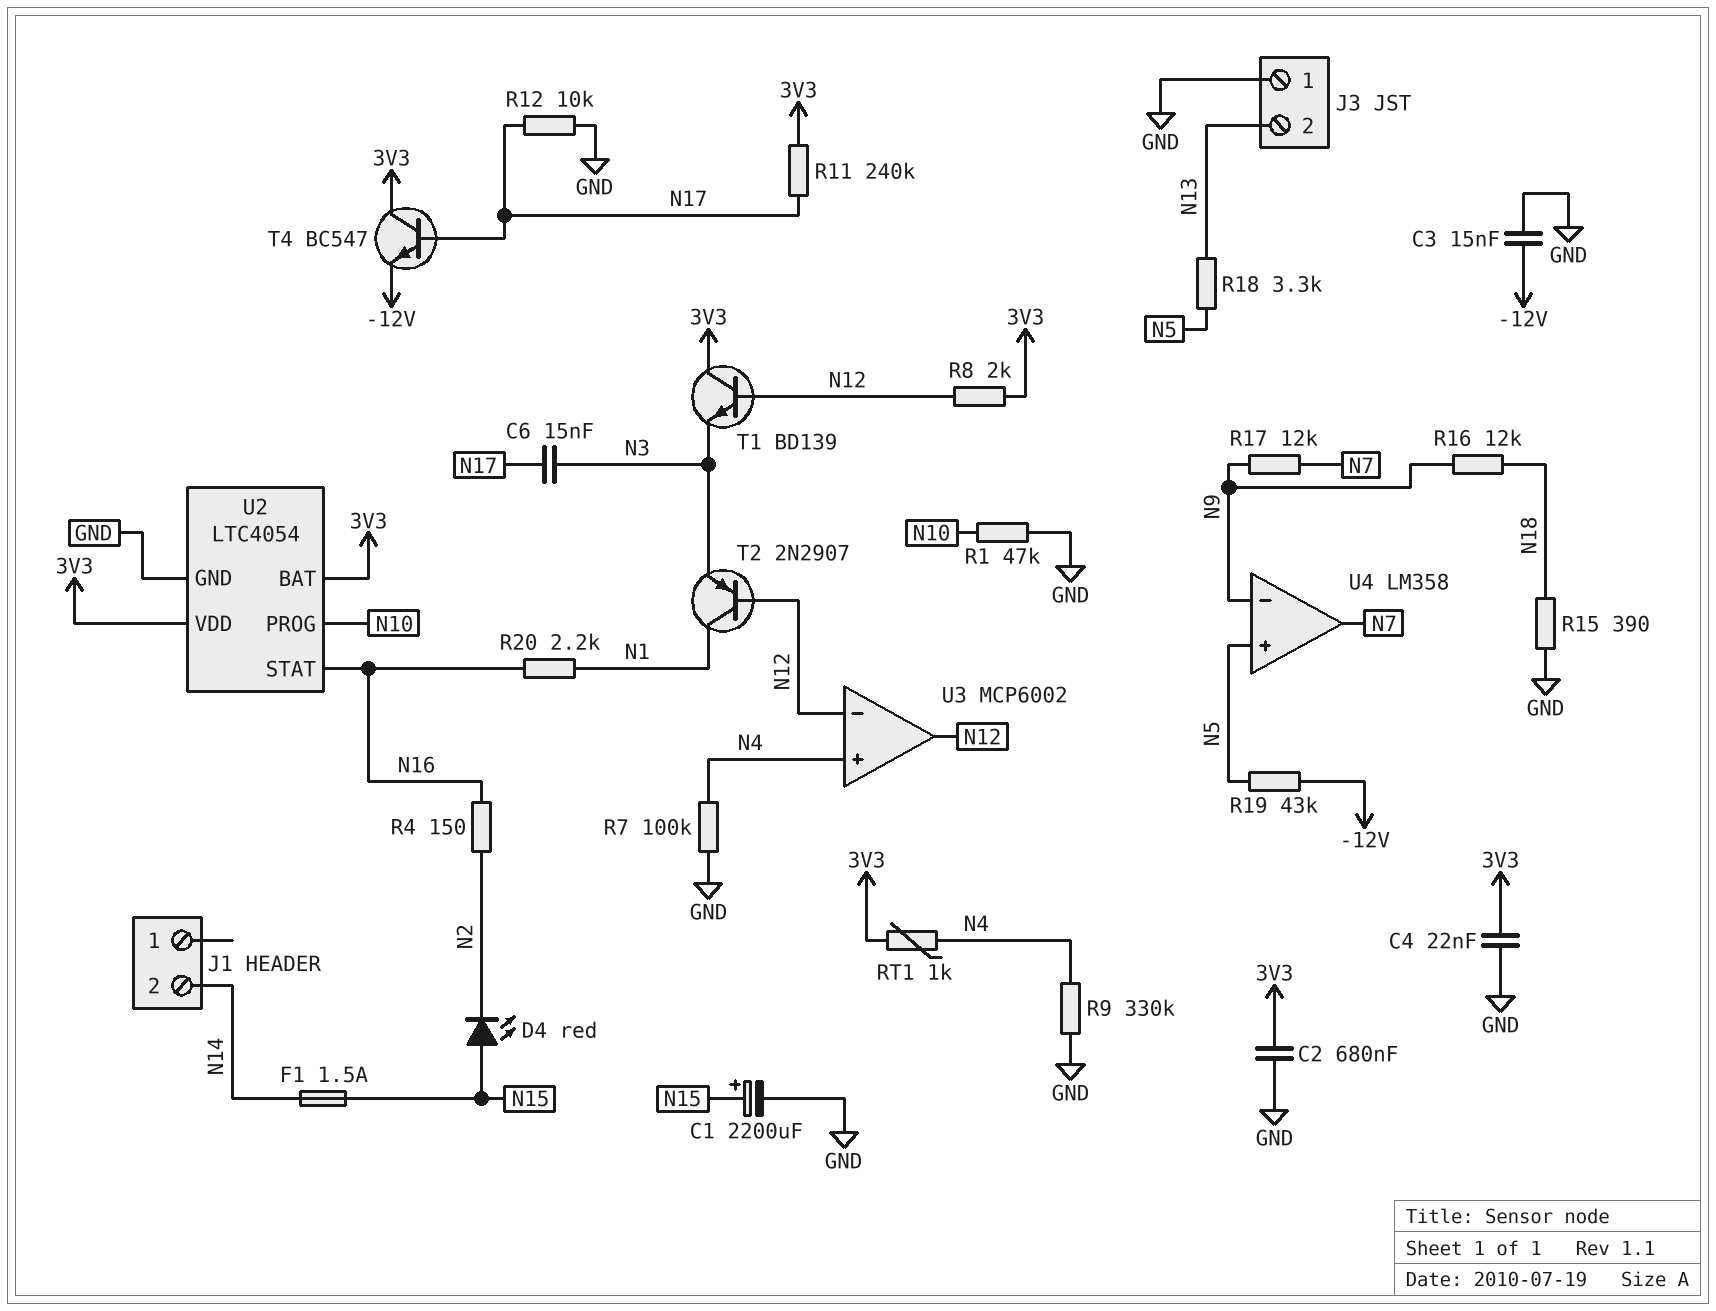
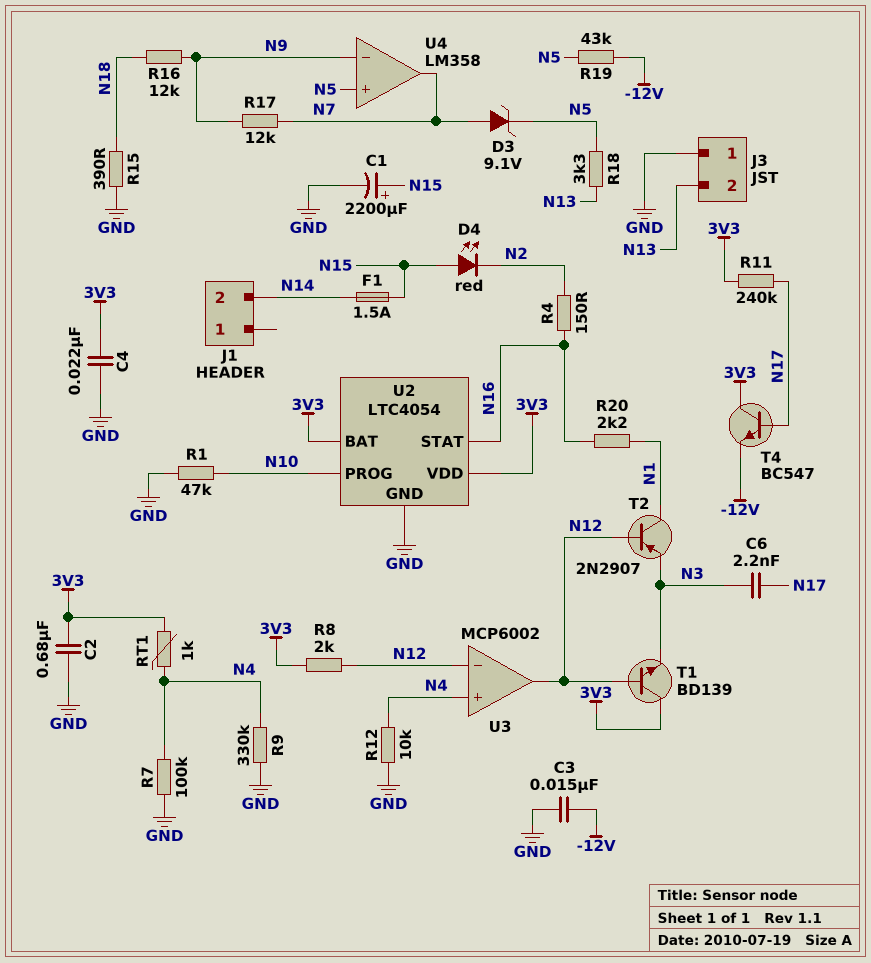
C6: 15nF (N3, N17) -> 2.2nF (N3, N17)
D3: none -> zener 9.1V (A N7, K N5)
R12: 10k (GND, N17) -> 10k (GND, N4)

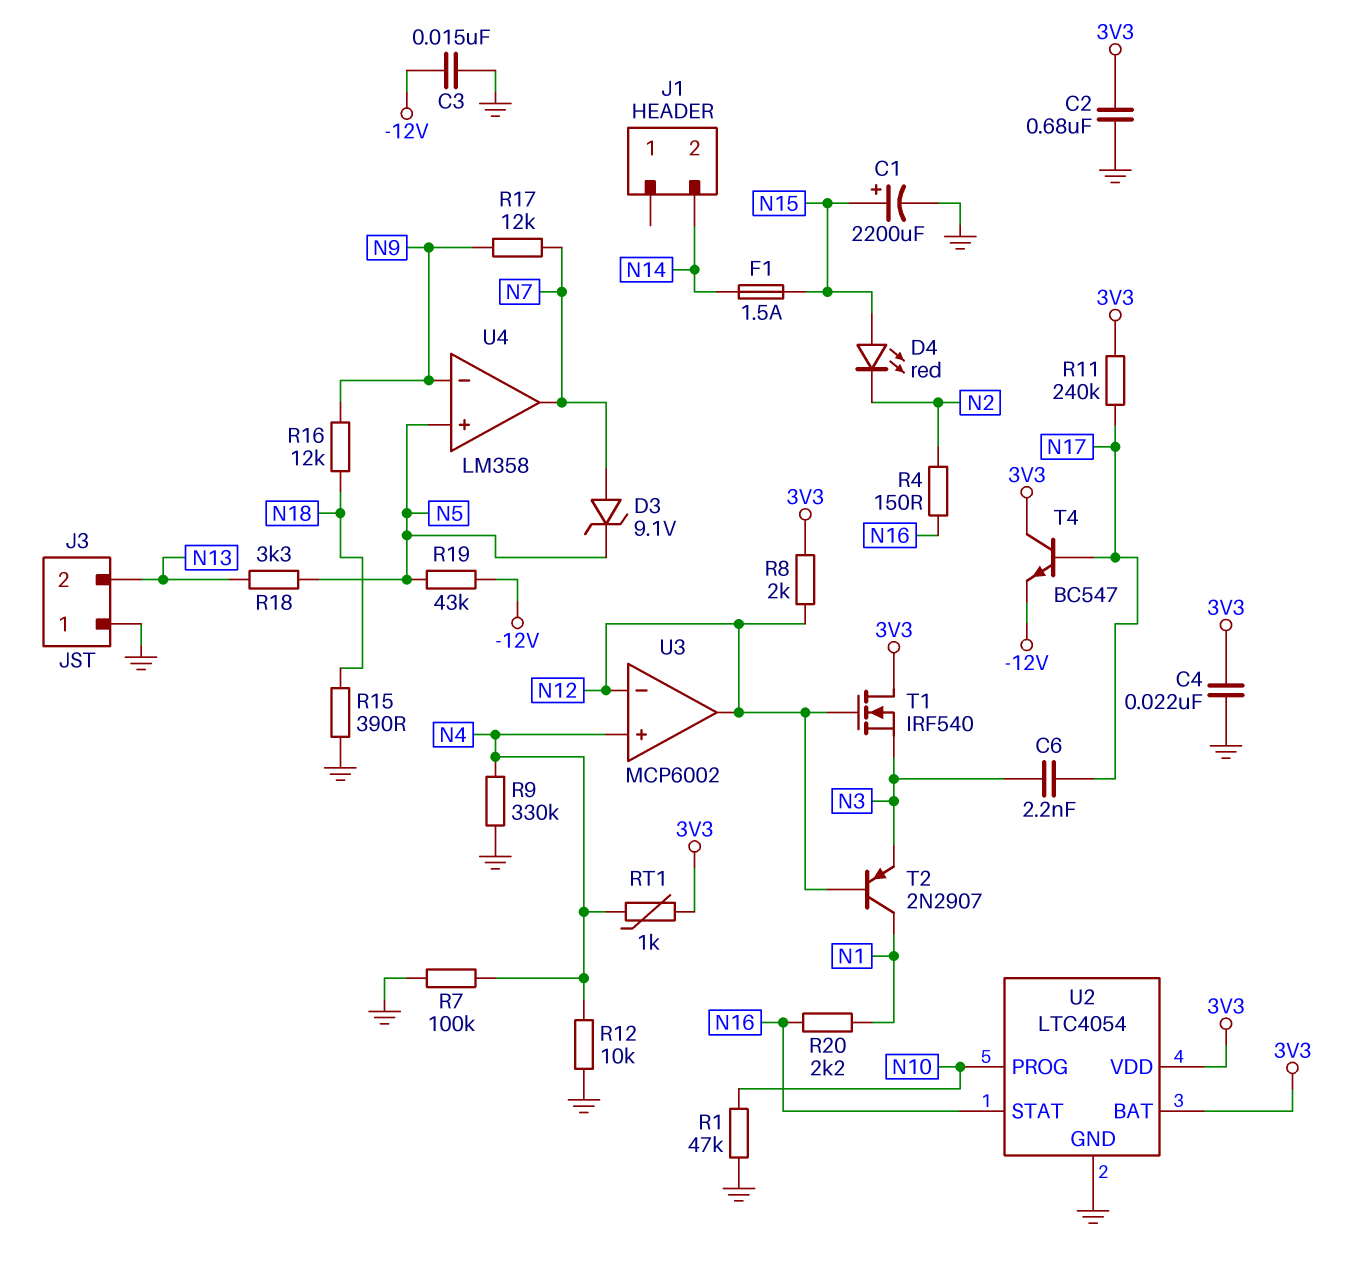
T1: NPN BD139 (B N12, C 3V3, E N3) -> NMOS IRF540 (G N12, D 3V3, S N3)

